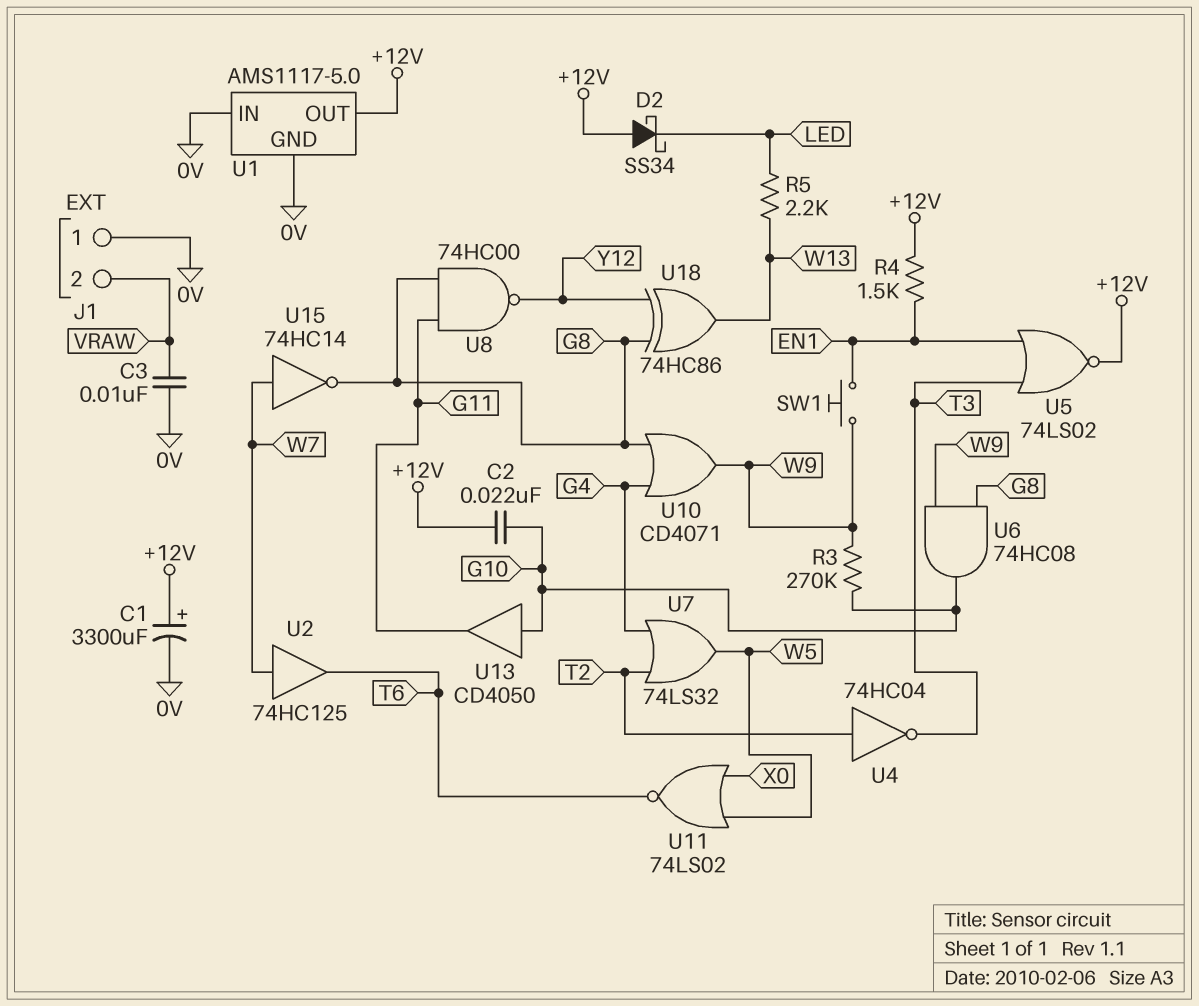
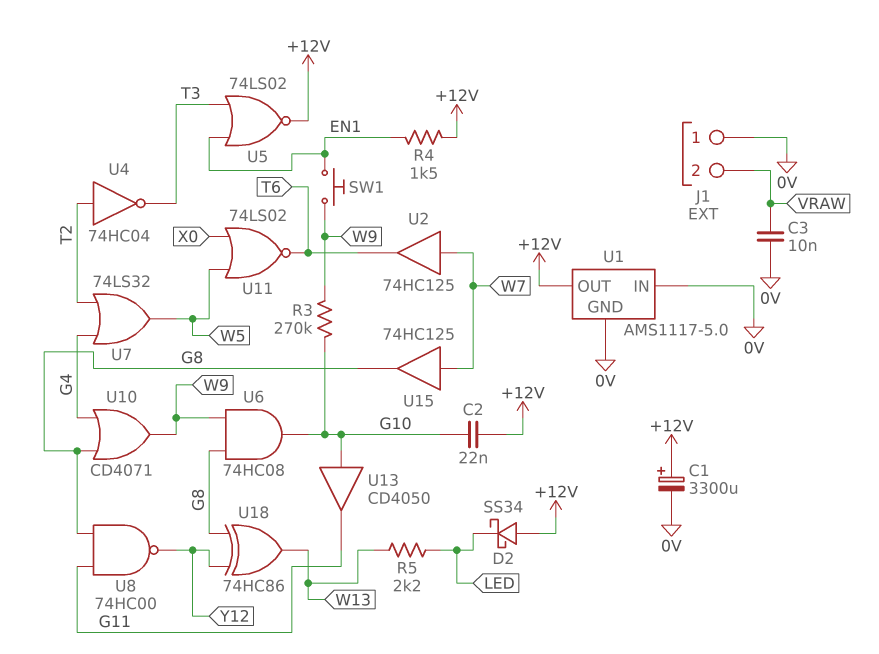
U15: NOT 74HC14 (in W7, out G8) -> buffer 74HC125 (in W7, out G8)

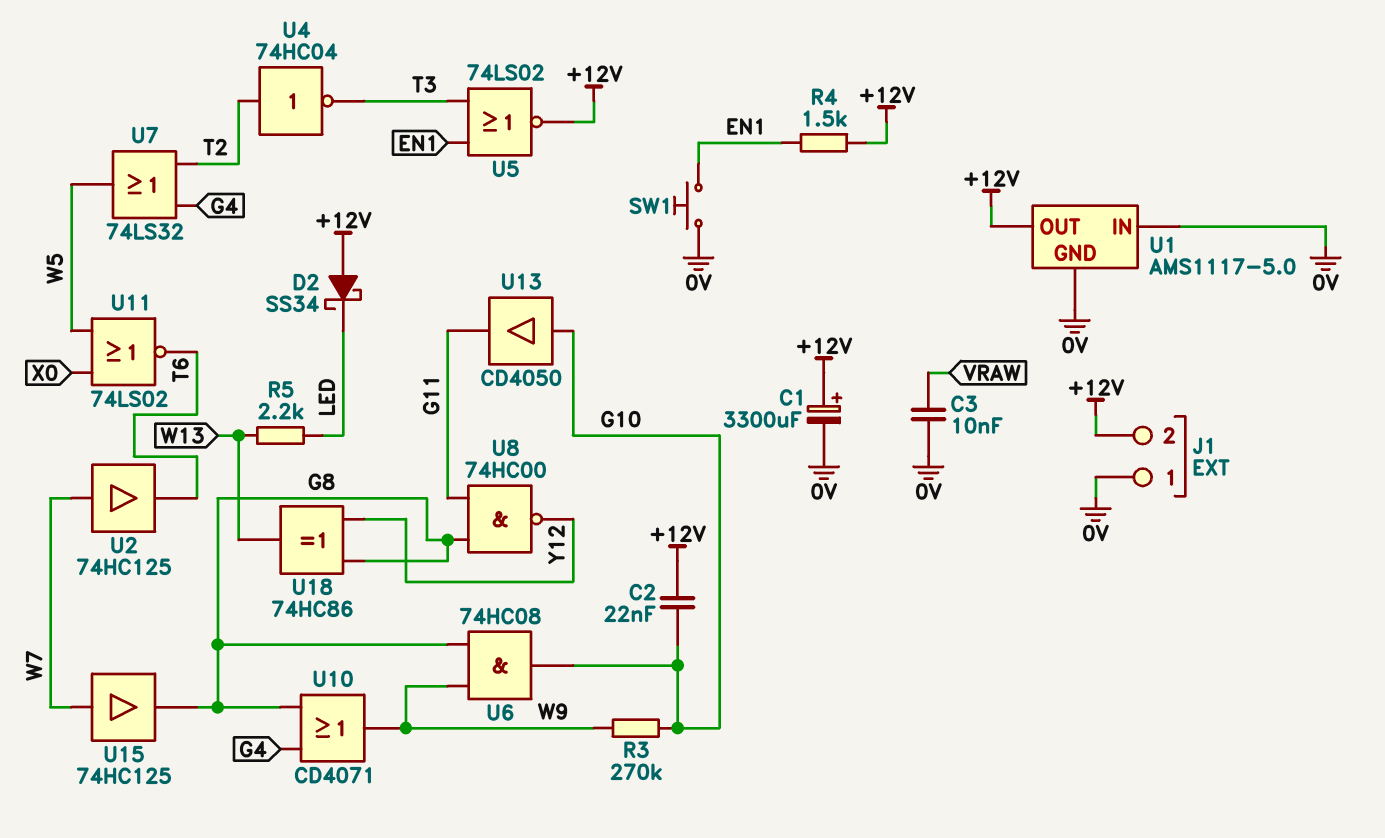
J1 pin 2: VRAW -> +12V
SW1: button (EN1, W9) -> button (0V, EN1)

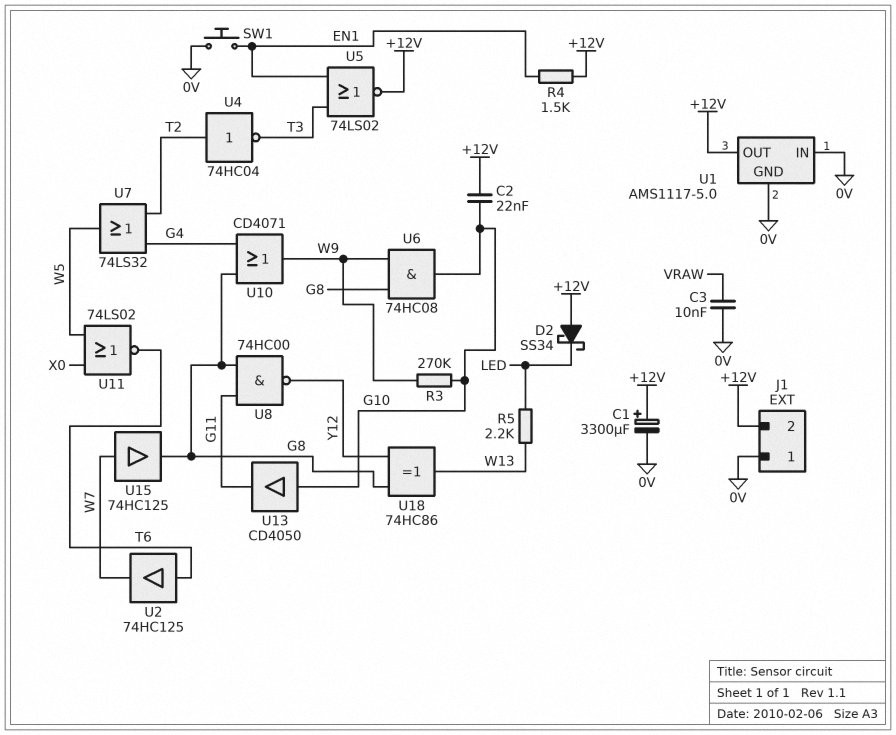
U2: buffer 74HC125 (in W7, out T6) -> buffer 74HC125 (in T6, out W7)

